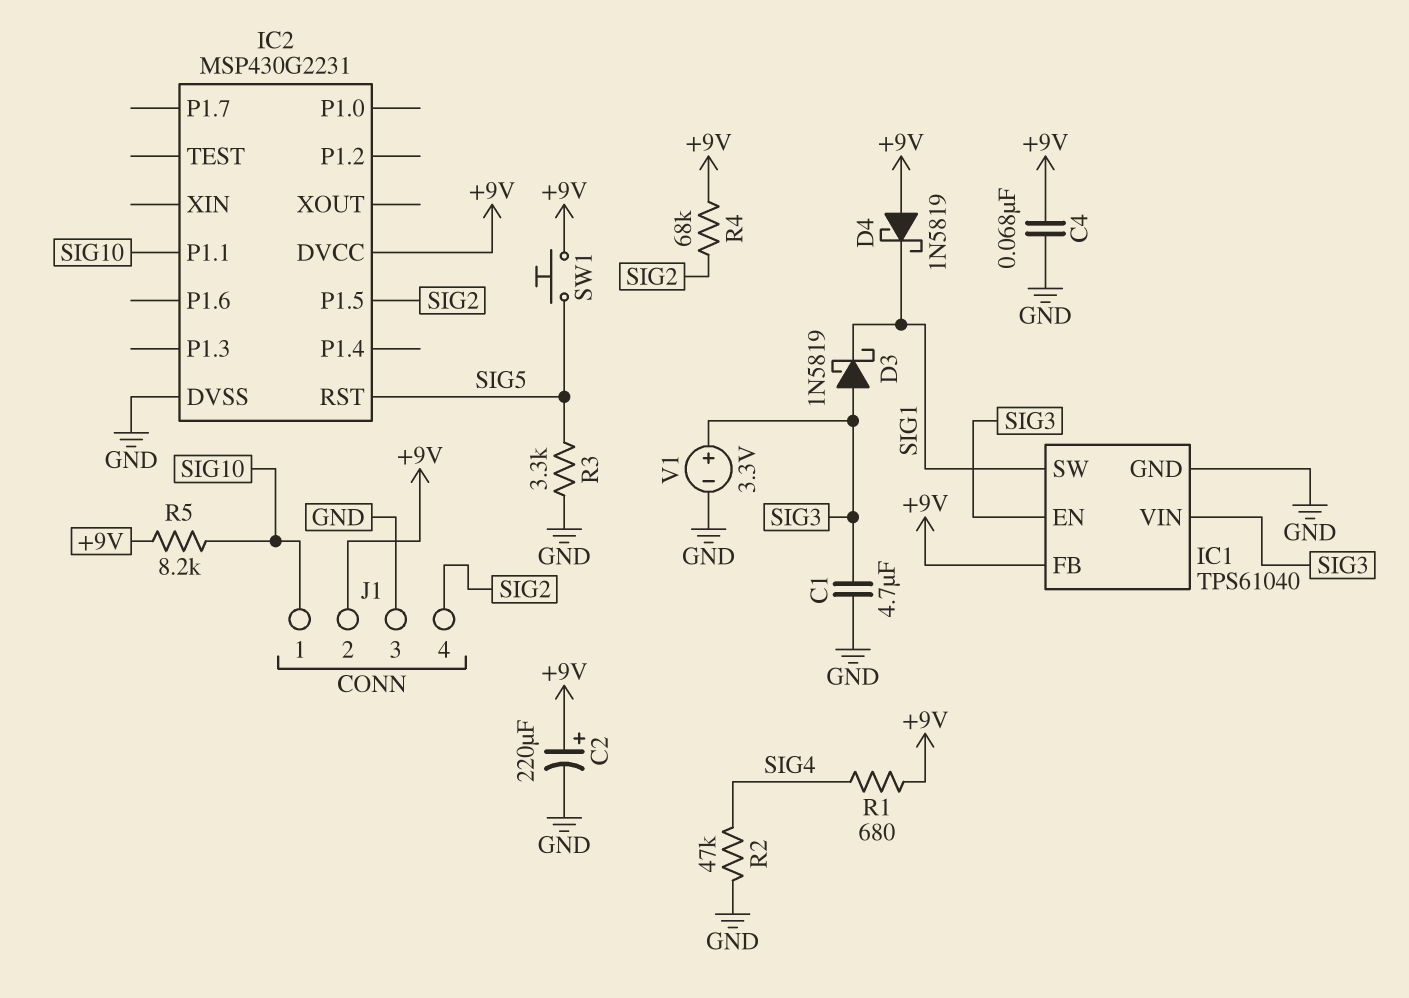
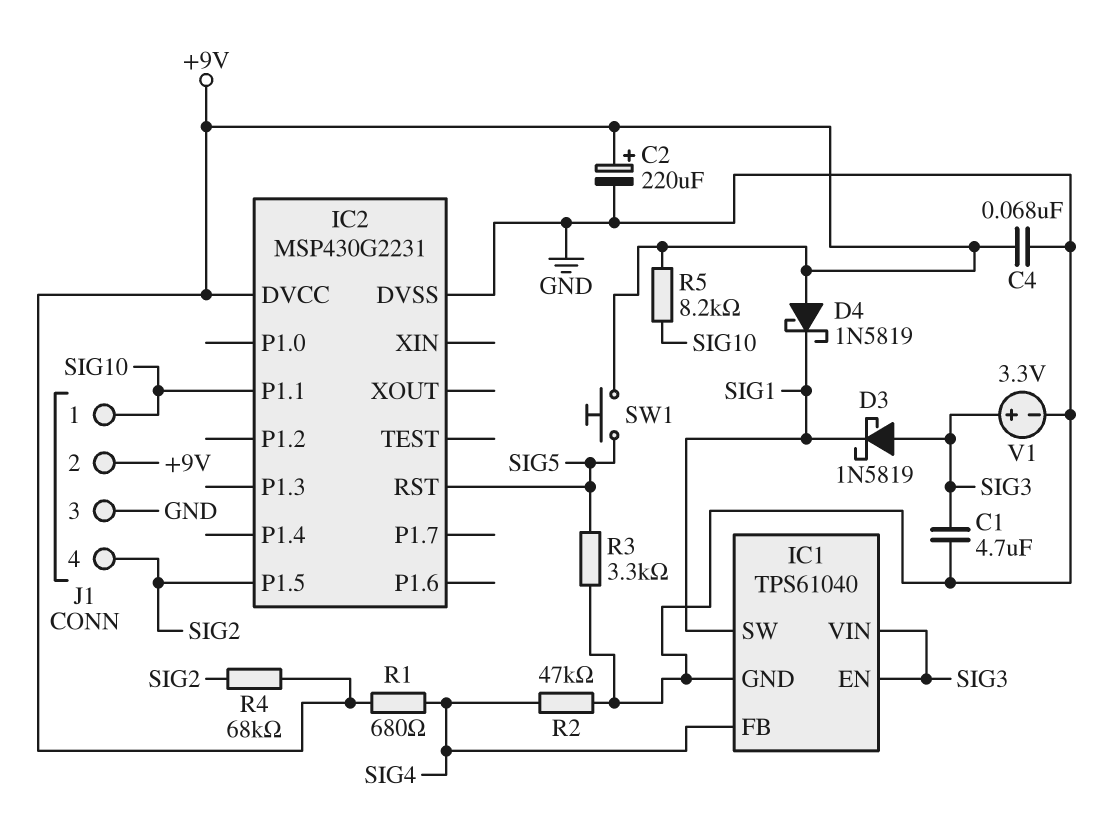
IC1 pin FB: +9V -> SIG4

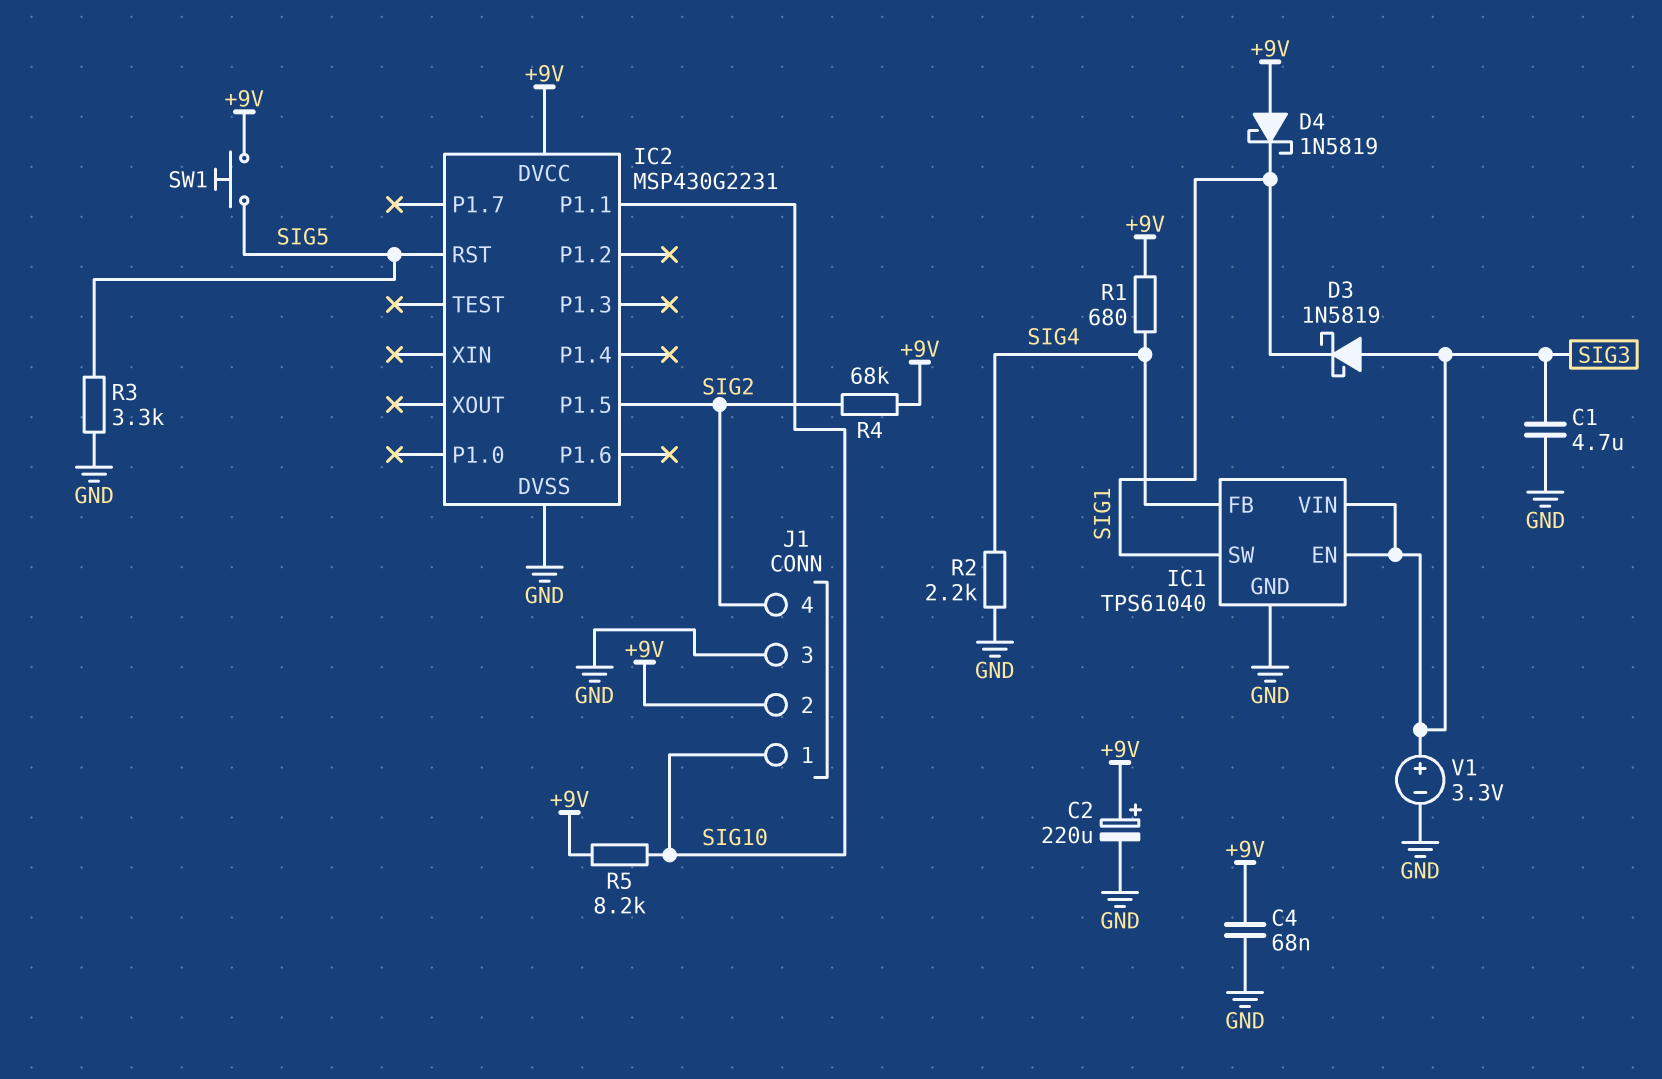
R2: 47k (GND, SIG4) -> 2.2k (GND, SIG4)

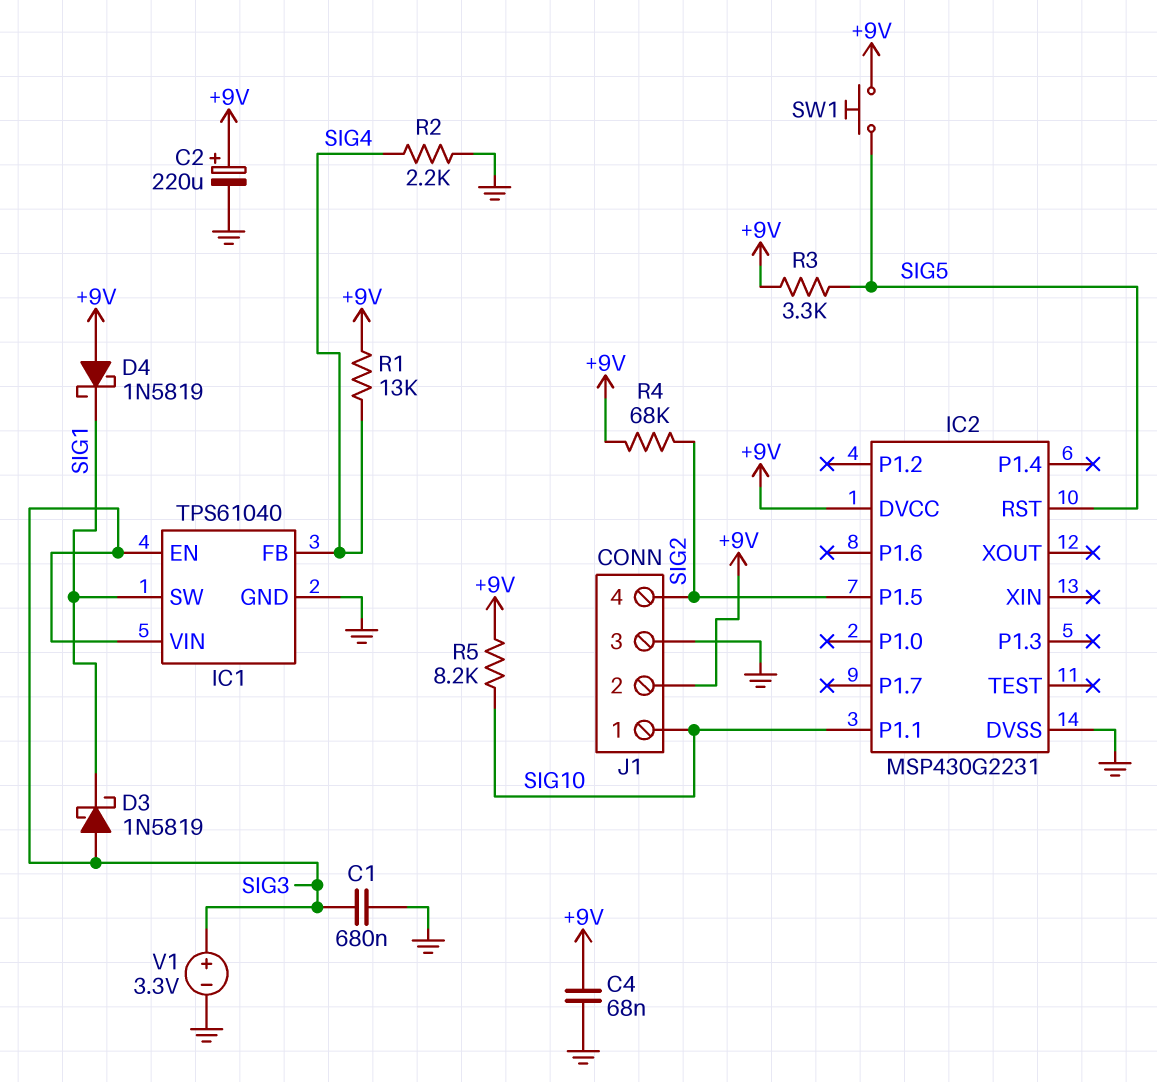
C1: 4.7uF (GND, SIG3) -> 680nF (GND, SIG3)
R1: 680 (+9V, SIG4) -> 13k (+9V, SIG4)
R3: 3.3k (GND, SIG5) -> 3.3k (+9V, SIG5)

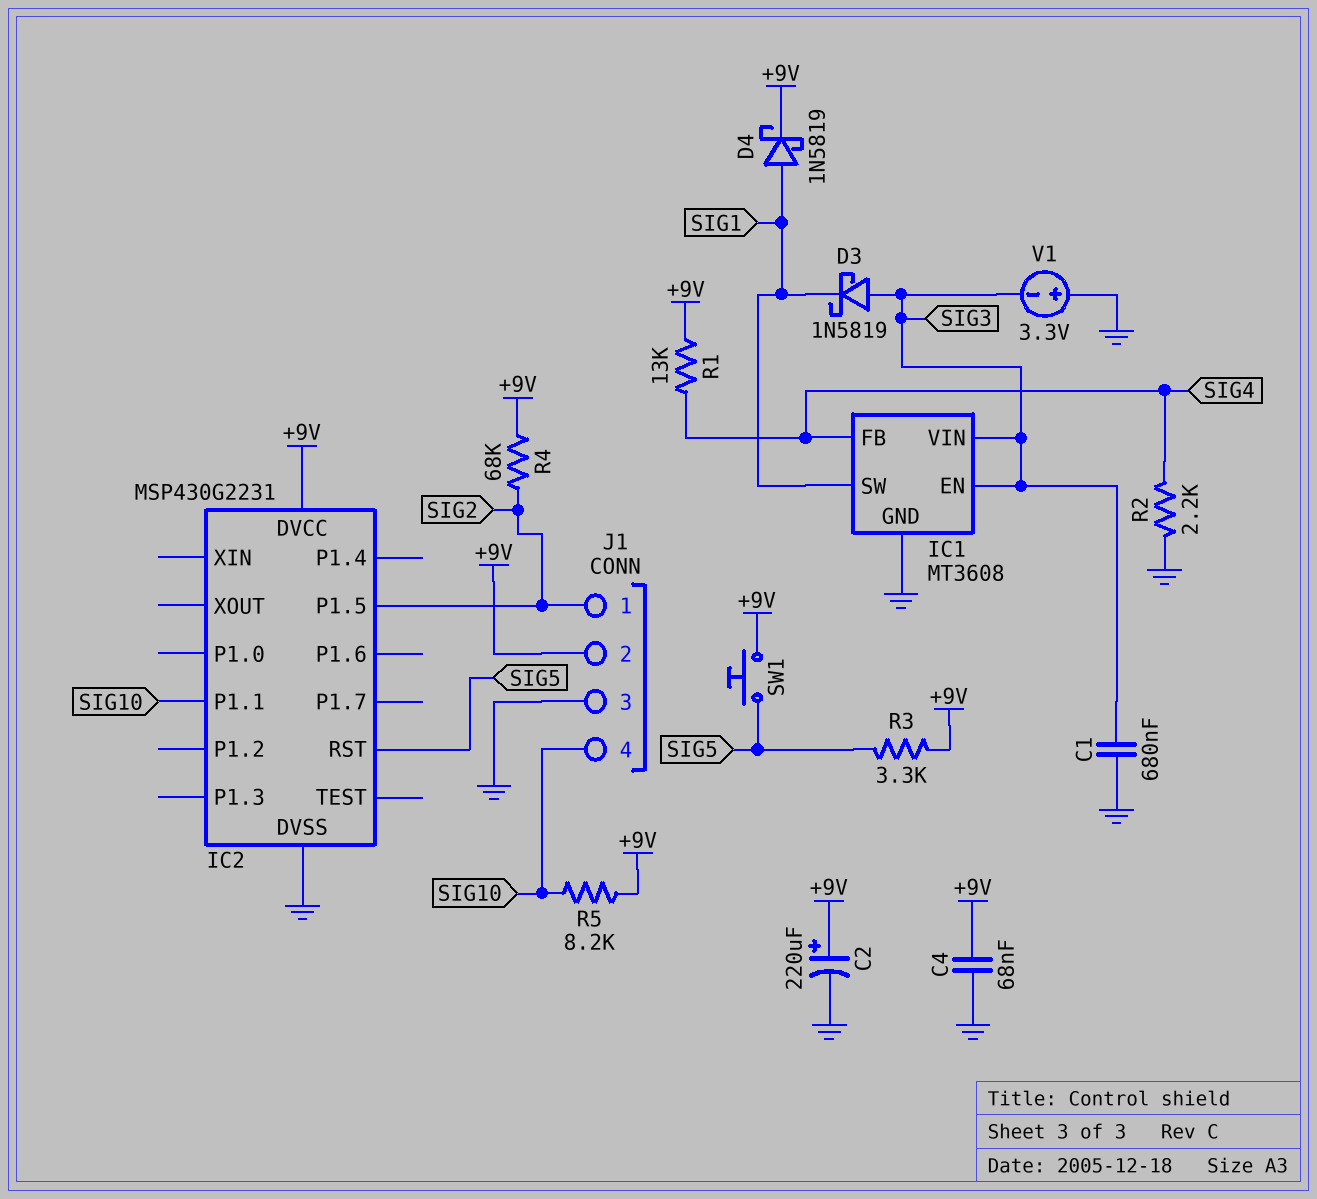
D4: schottky 1N5819 (A +9V, K SIG1) -> schottky 1N5819 (A SIG1, K +9V)
IC1: TPS61040 -> MT3608
J1 pin 1: SIG10 -> SIG2
J1 pin 4: SIG2 -> SIG10
V1: 3.3V (plus SIG3, minus GND) -> 3.3V (plus GND, minus SIG3)

